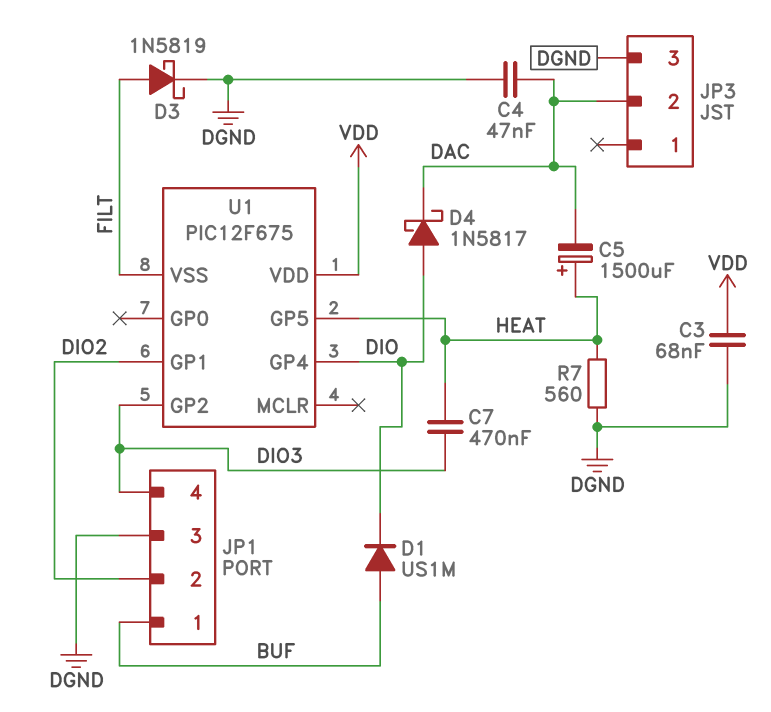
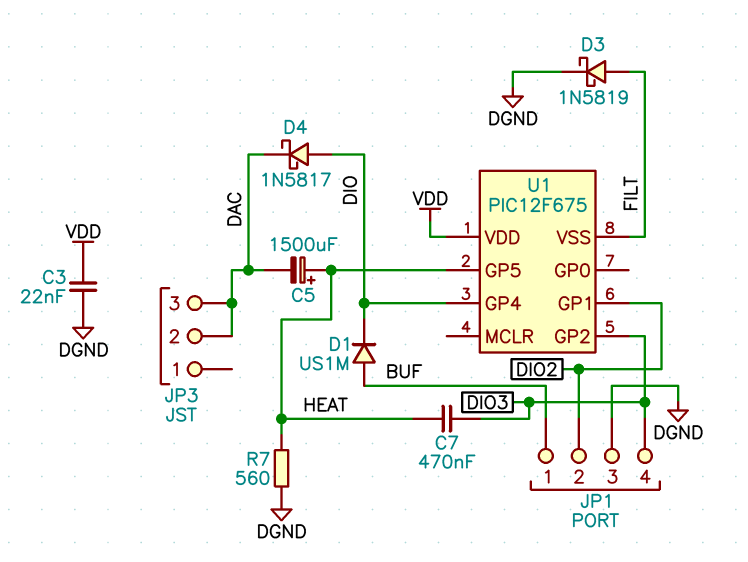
C3: 68nF (DGND, VDD) -> 22nF (DGND, VDD)
C4: 47nF (DAC, DGND) -> none
JP3 pin 3: DGND -> DAC

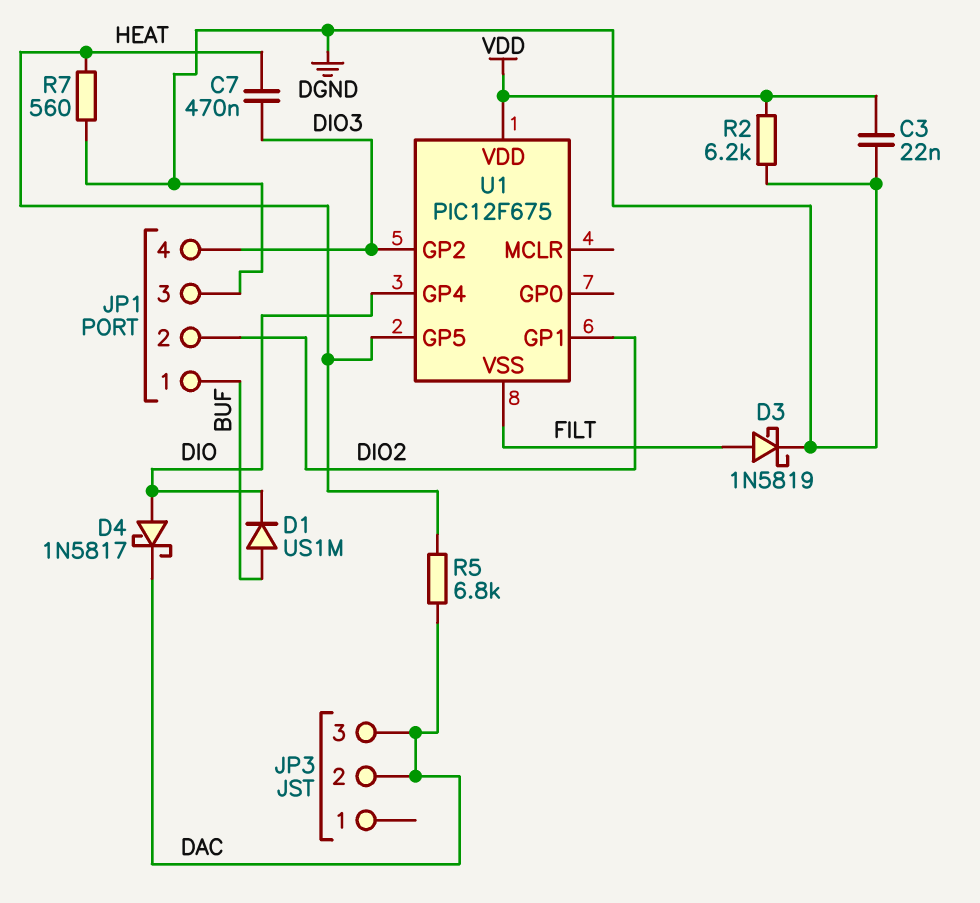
C5: 1500uF (plus HEAT, minus DAC) -> none
R2: none -> 6.2k (DGND, VDD)
R5: none -> 6.8k (DAC, HEAT)

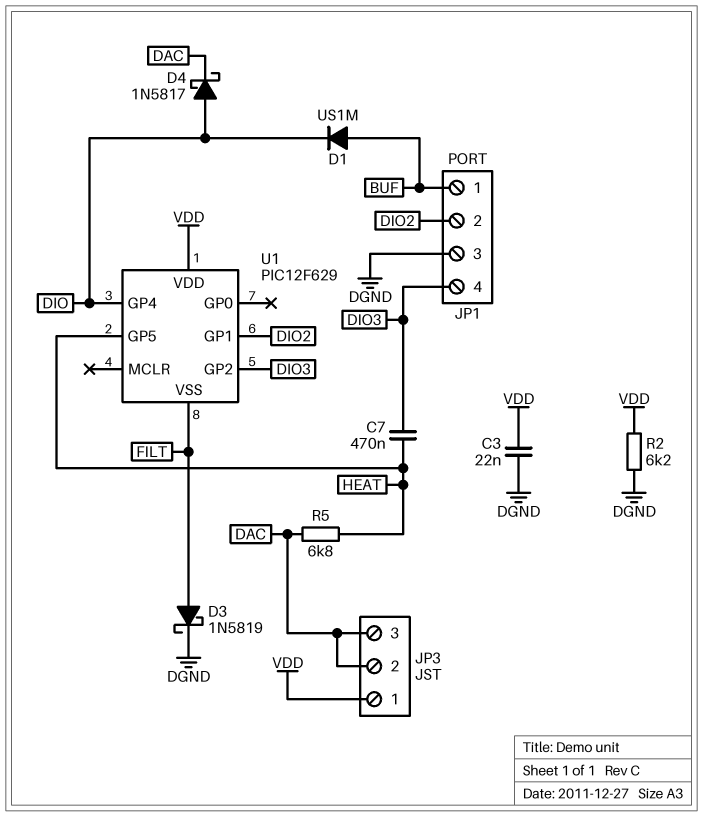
JP3 pin 1: none -> VDD
R7: 560 (DGND, HEAT) -> none
U1: PIC12F675 -> PIC12F629

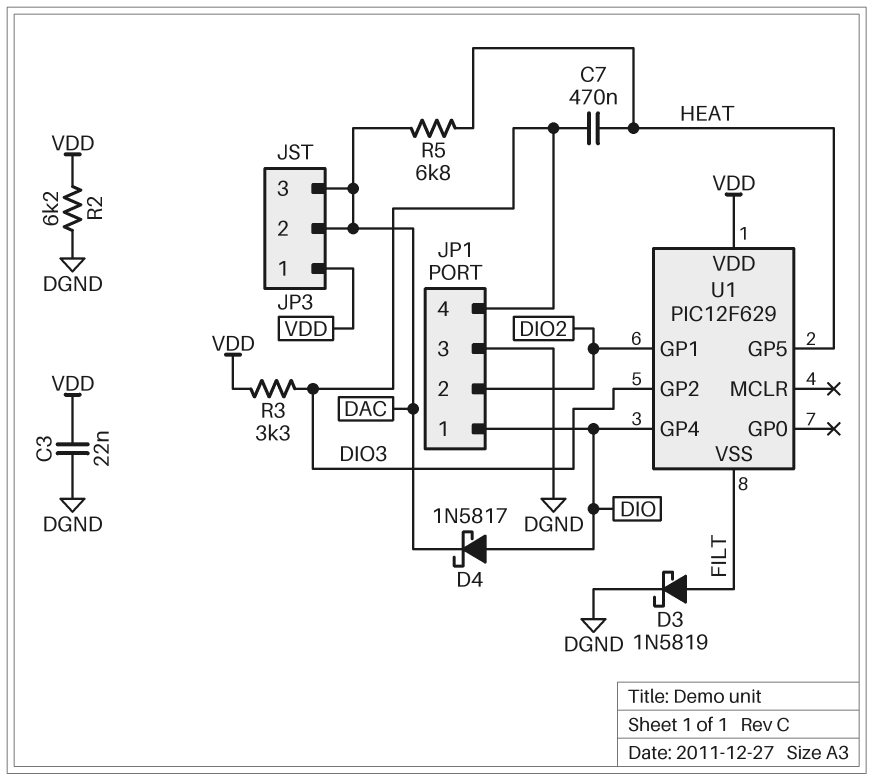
D1: diode US1M (A BUF, K DIO) -> none
JP1 pin 1: BUF -> DIO
R3: none -> 3.3k (DIO3, VDD)

